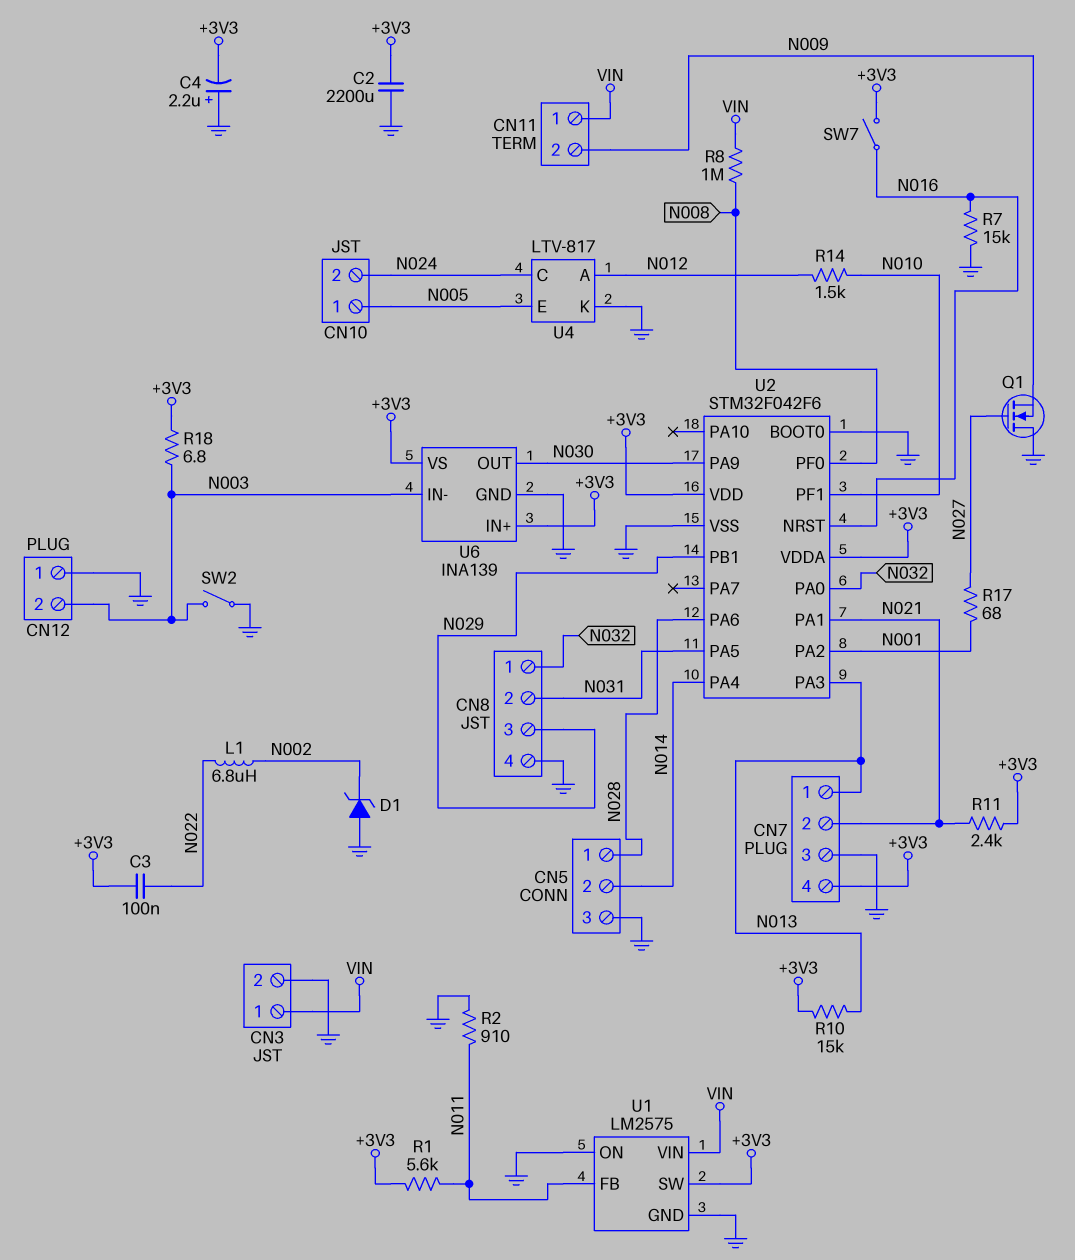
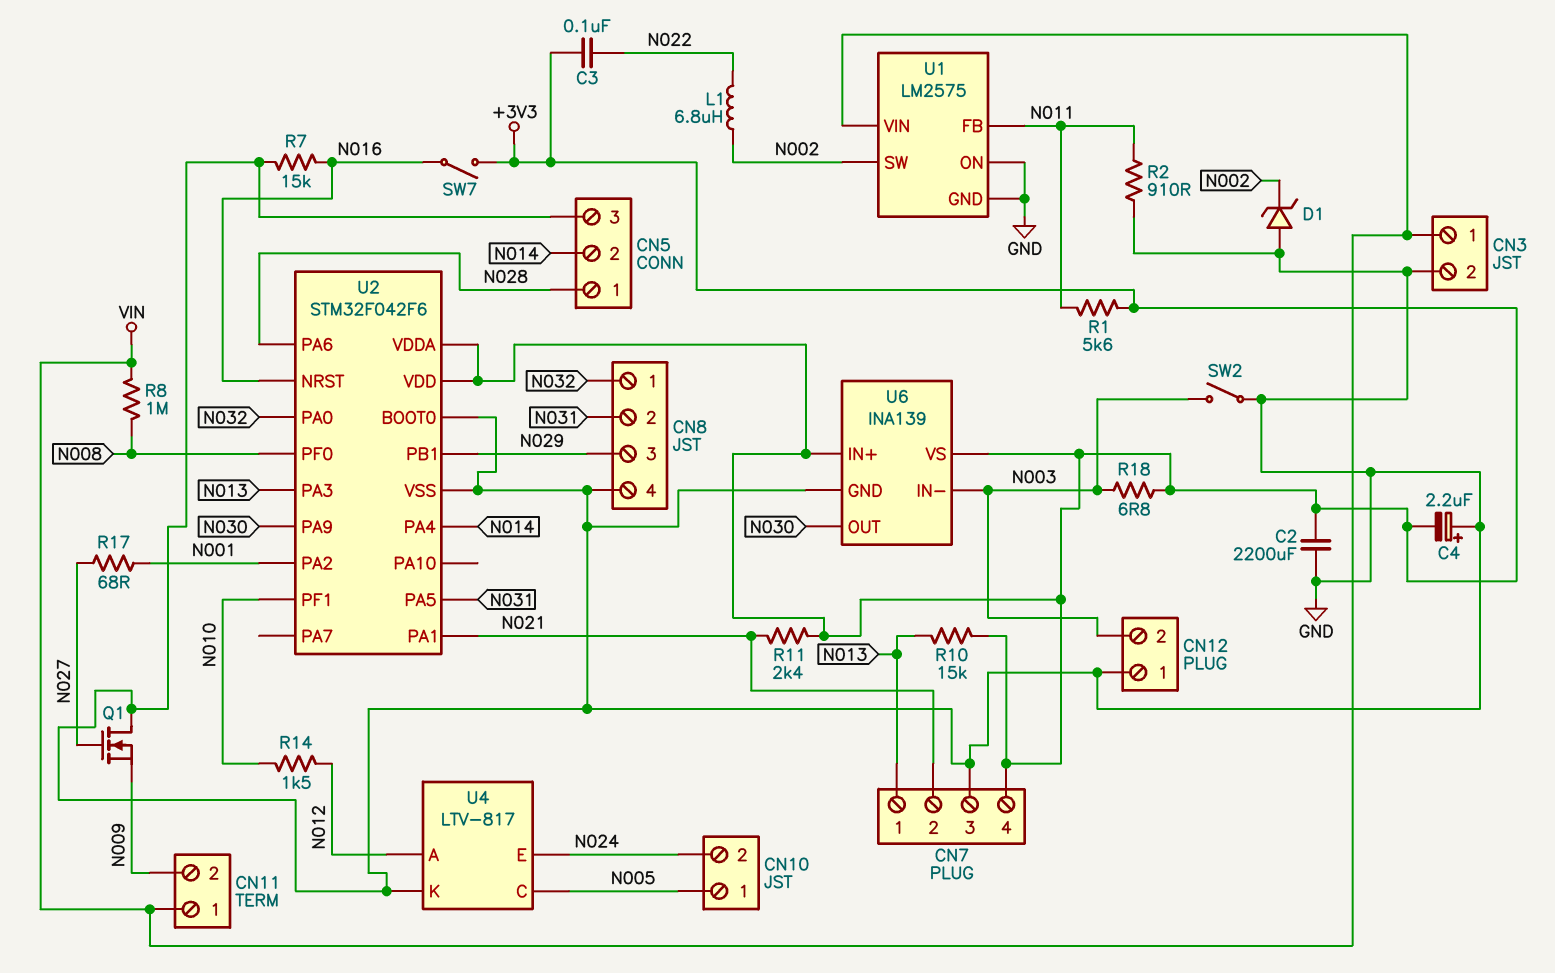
U1 pin SW: +3V3 -> N002
U4 pin C: N024 -> N005
U4 pin E: N005 -> N024

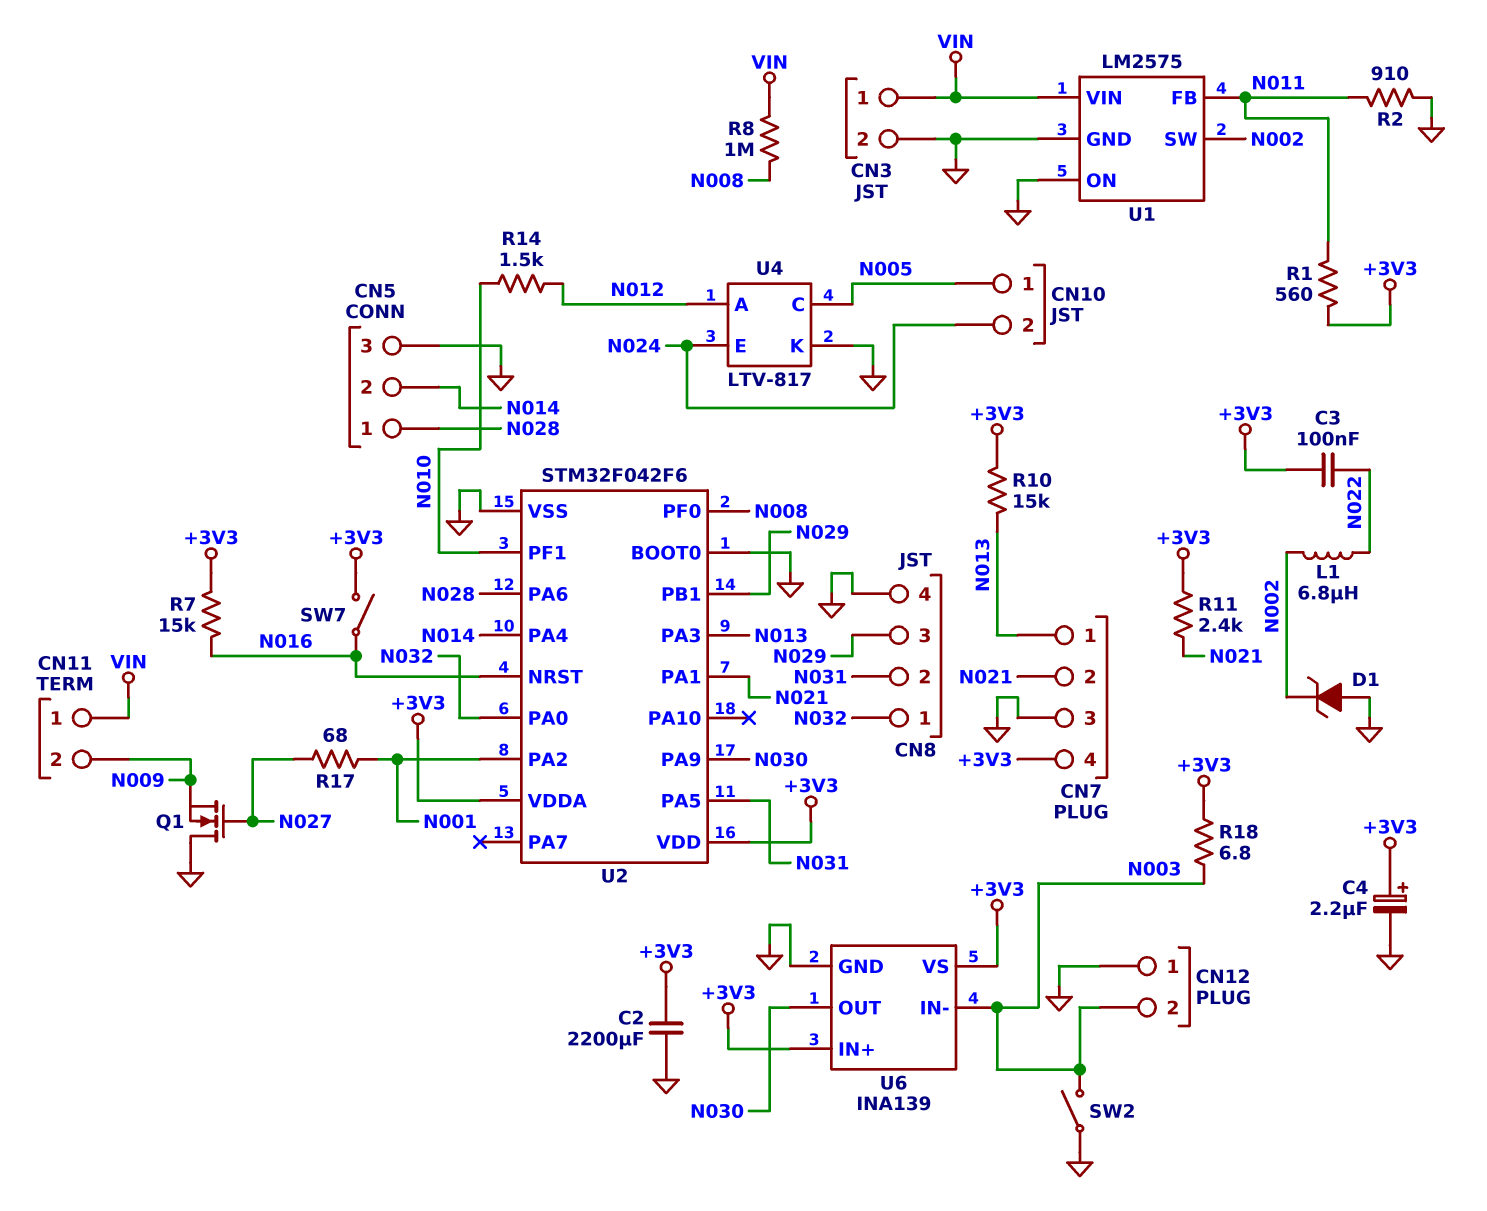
C4: 2.2uF (plus GND, minus +3V3) -> 2.2uF (plus +3V3, minus GND)
R1: 5.6k (+3V3, N011) -> 560 (+3V3, N011)
R7: 15k (GND, N016) -> 15k (+3V3, N016)

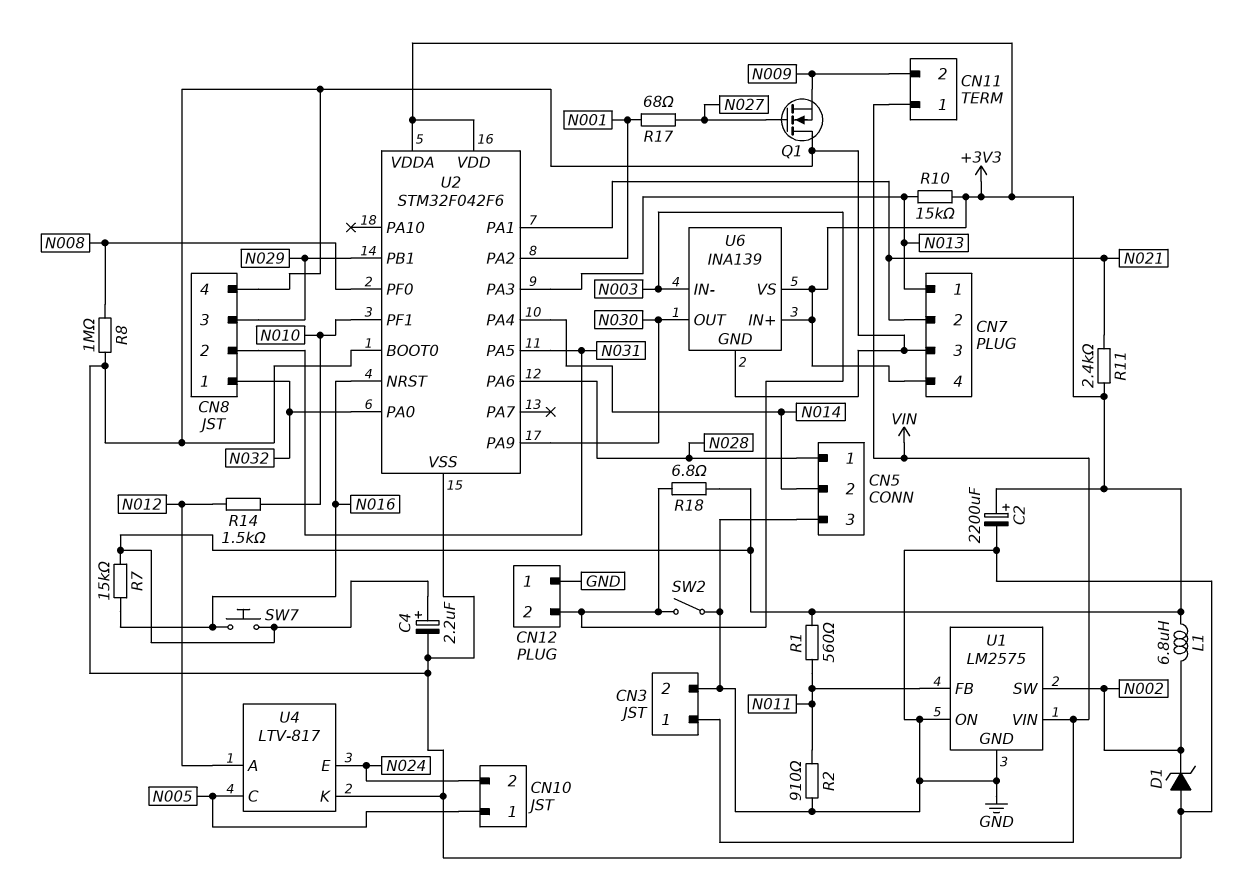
C2: 2200uF (+3V3, GND) -> 2200uF (plus +3V3, minus GND)
C3: 100nF (+3V3, N022) -> none
L1: 6.8uH (N002, N022) -> 6.8uH (+3V3, N002)
R8: 1M (N008, VIN) -> 1M (GND, N008)
SW7: switch (+3V3, N016) -> button (+3V3, N016)

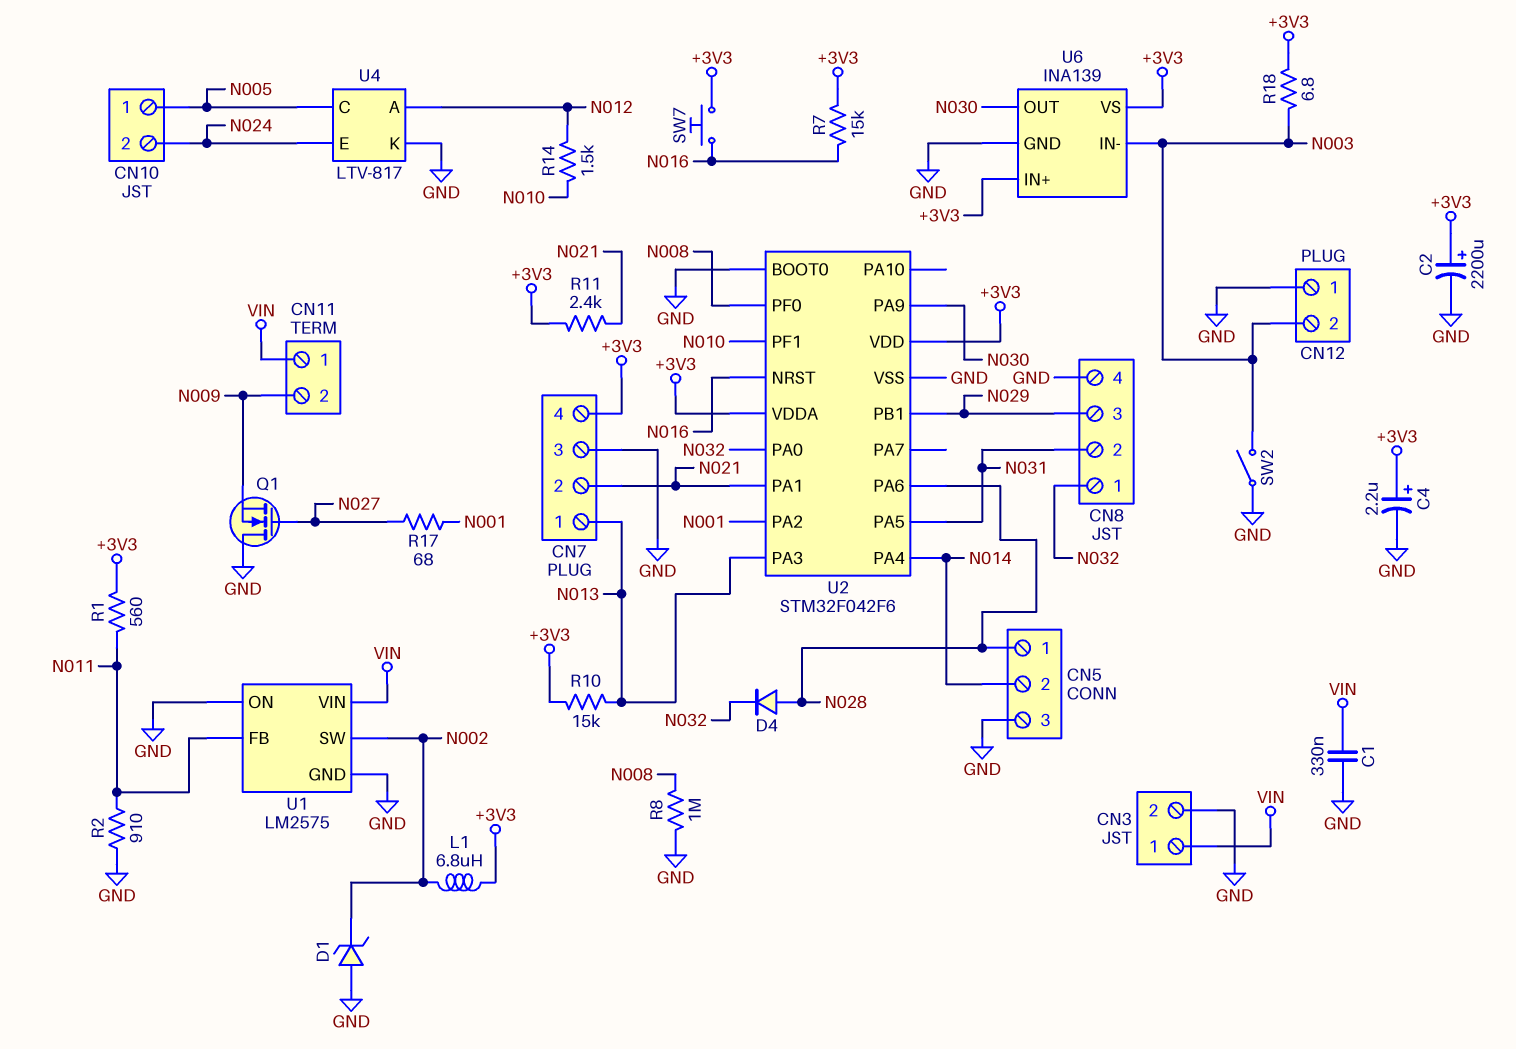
C1: none -> 330nF (GND, VIN)
D4: none -> diode (A N028, K N032)

